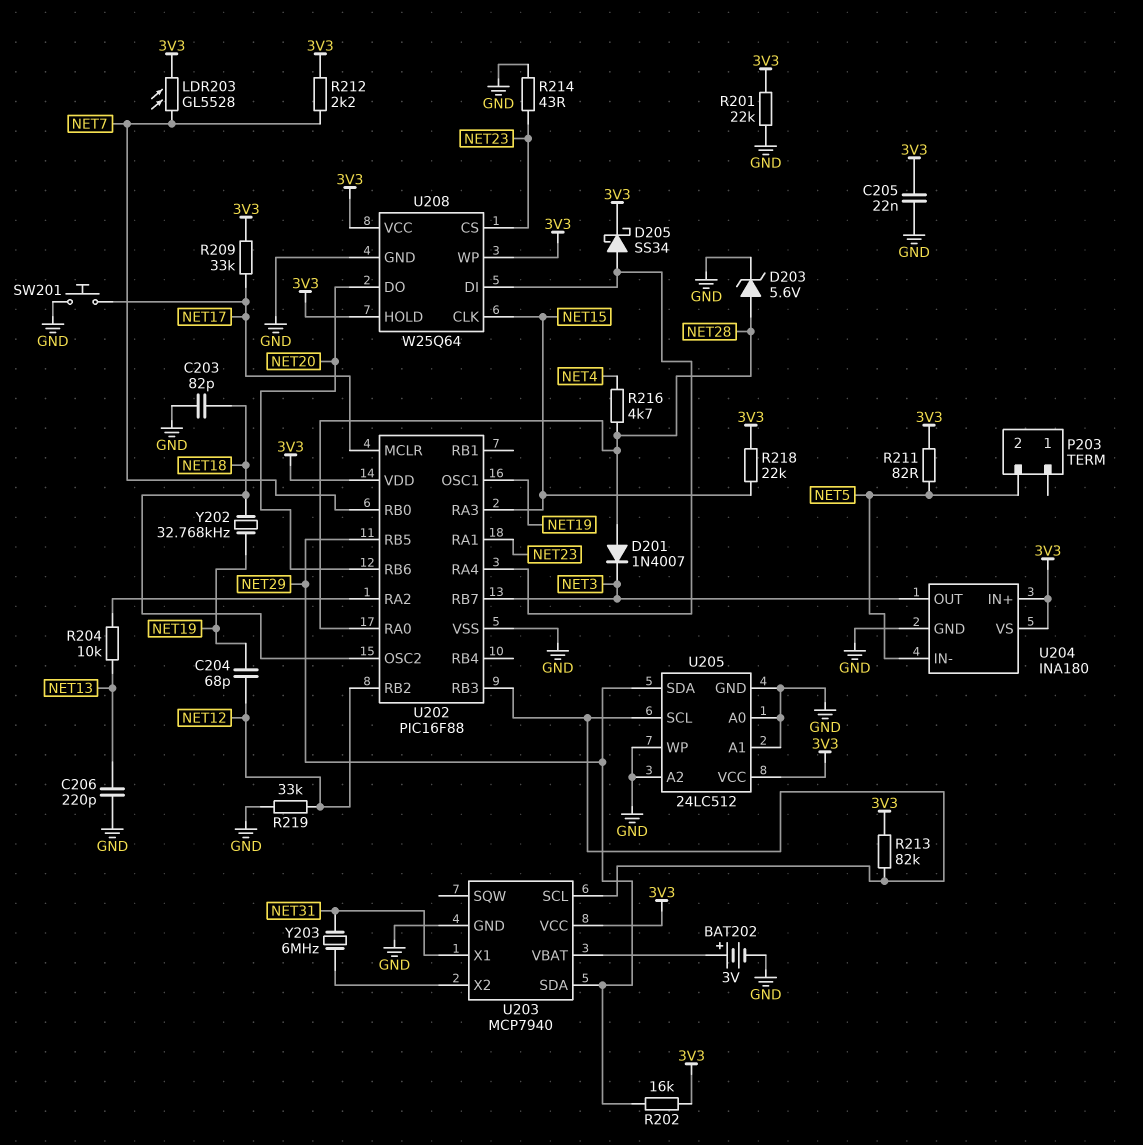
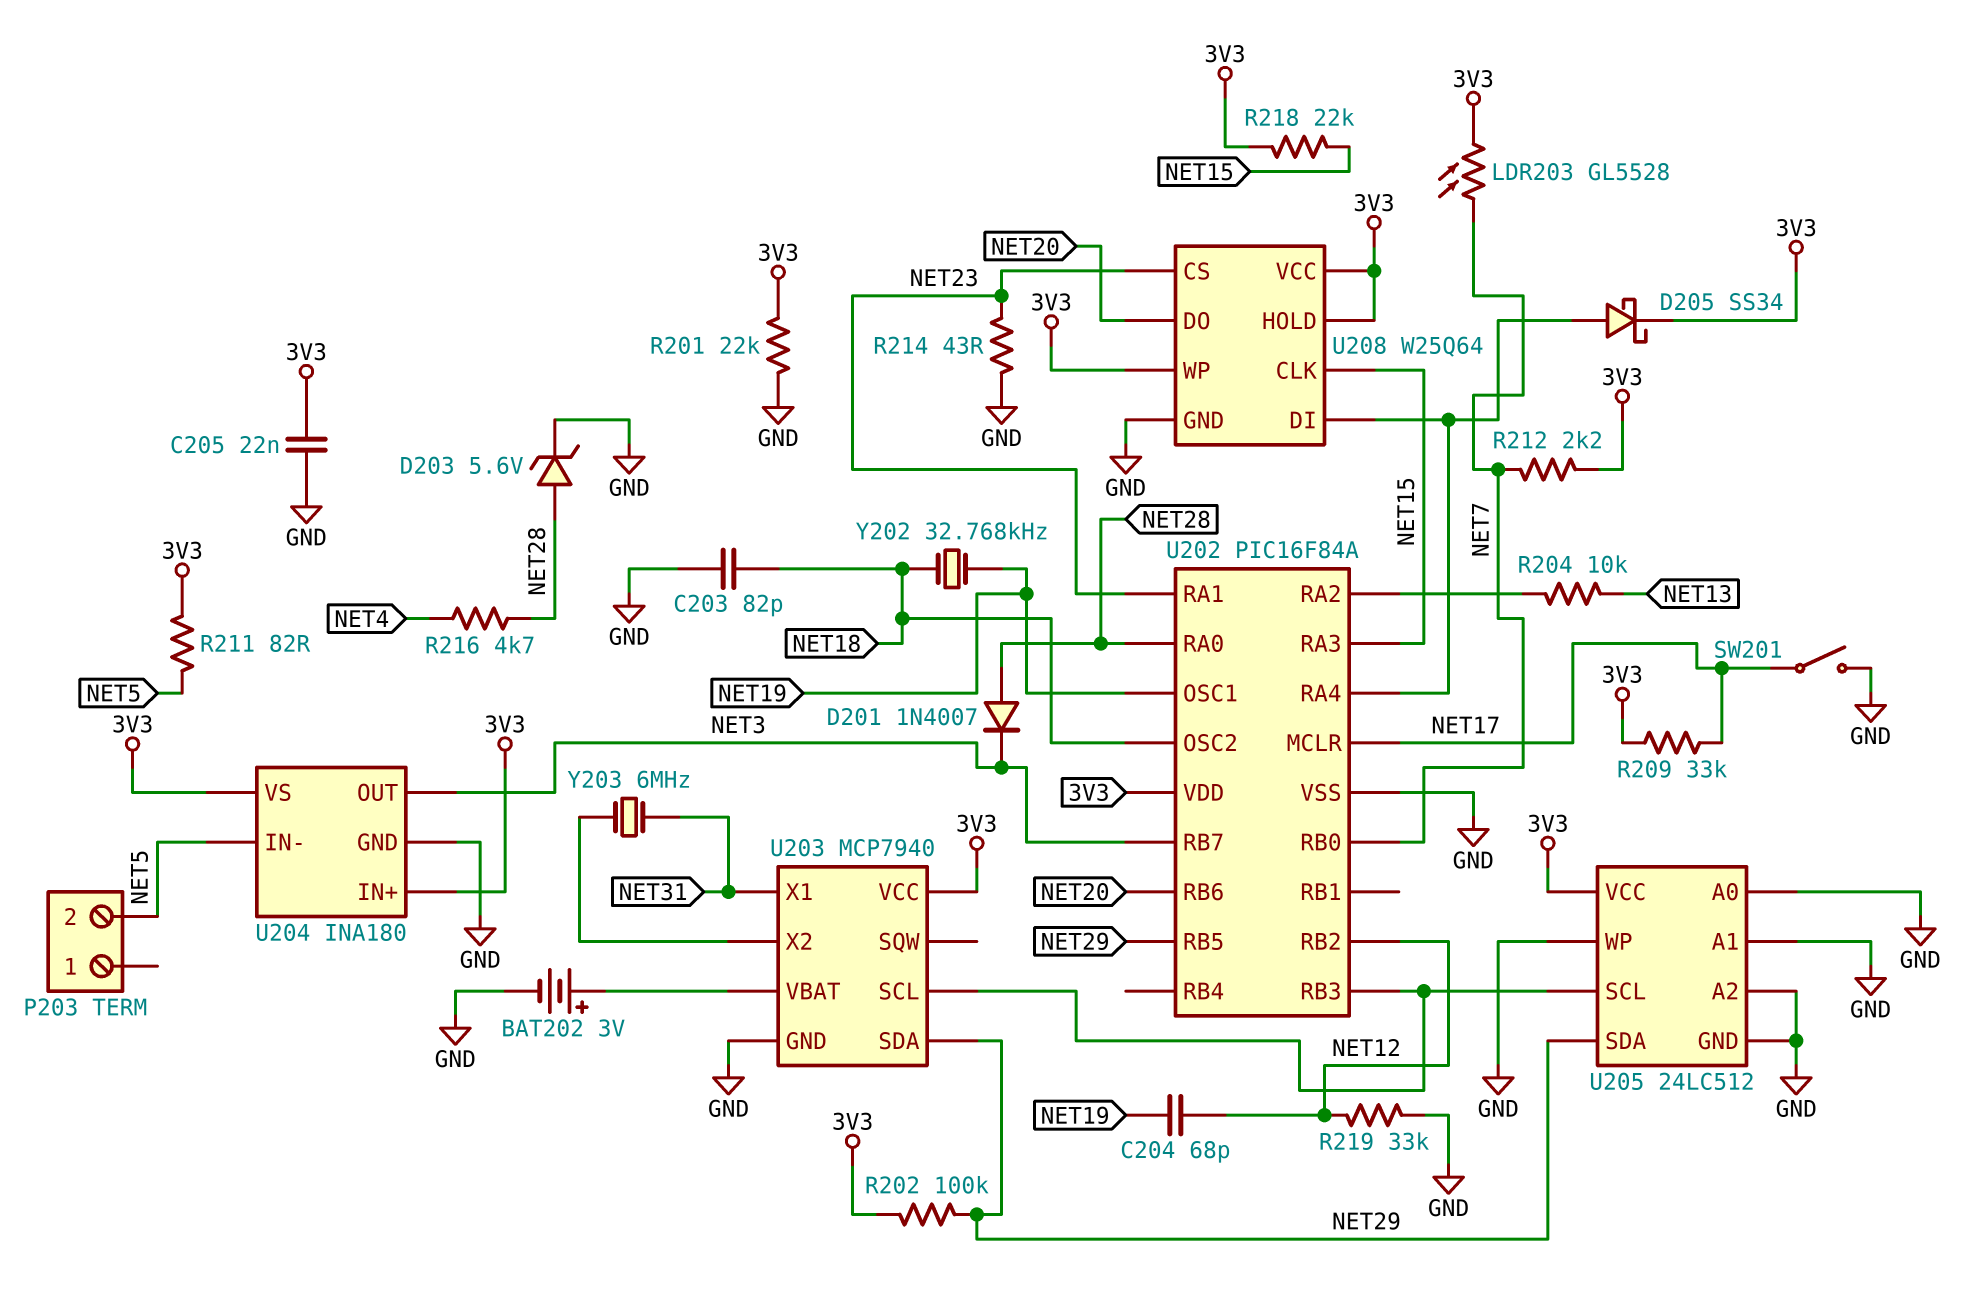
C206: 220pF (GND, NET13) -> none
R202: 16k (3V3, NET29) -> 100k (3V3, NET29)
R213: 82k (3V3, U202/RB3) -> none
SW201: button (GND, NET17) -> switch (GND, NET17)
U202: PIC16F88 -> PIC16F84A

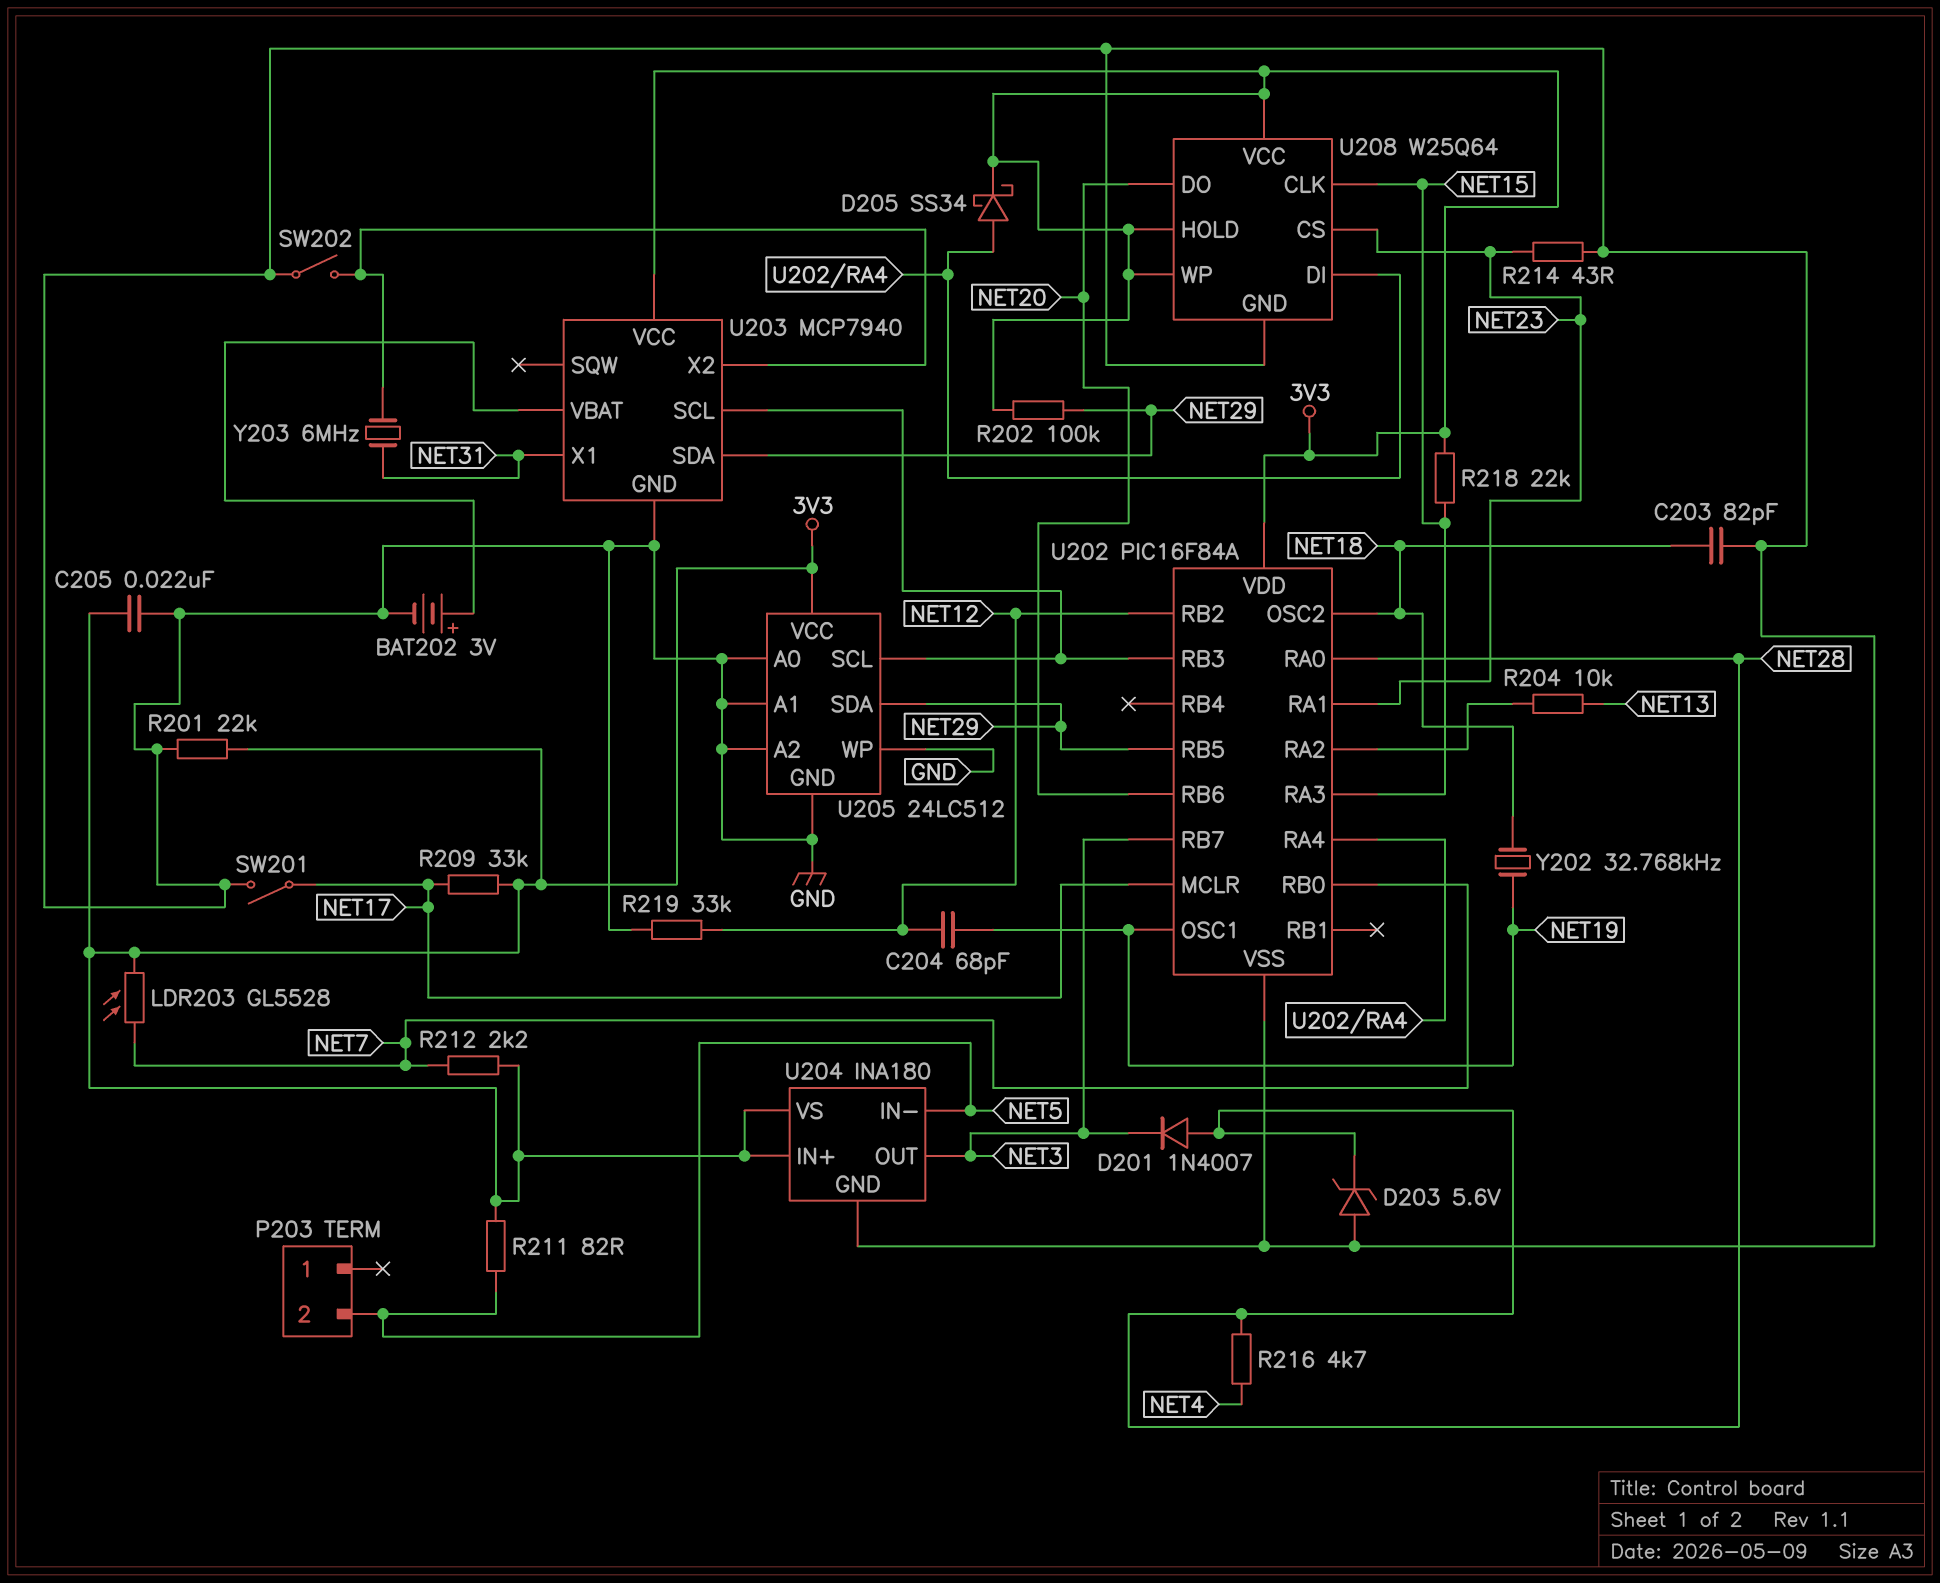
D203: zener 5.6V (A NET28, K GND) -> zener 5.6V (A GND, K NET28)
SW202: none -> switch (GND, U203/X2)

